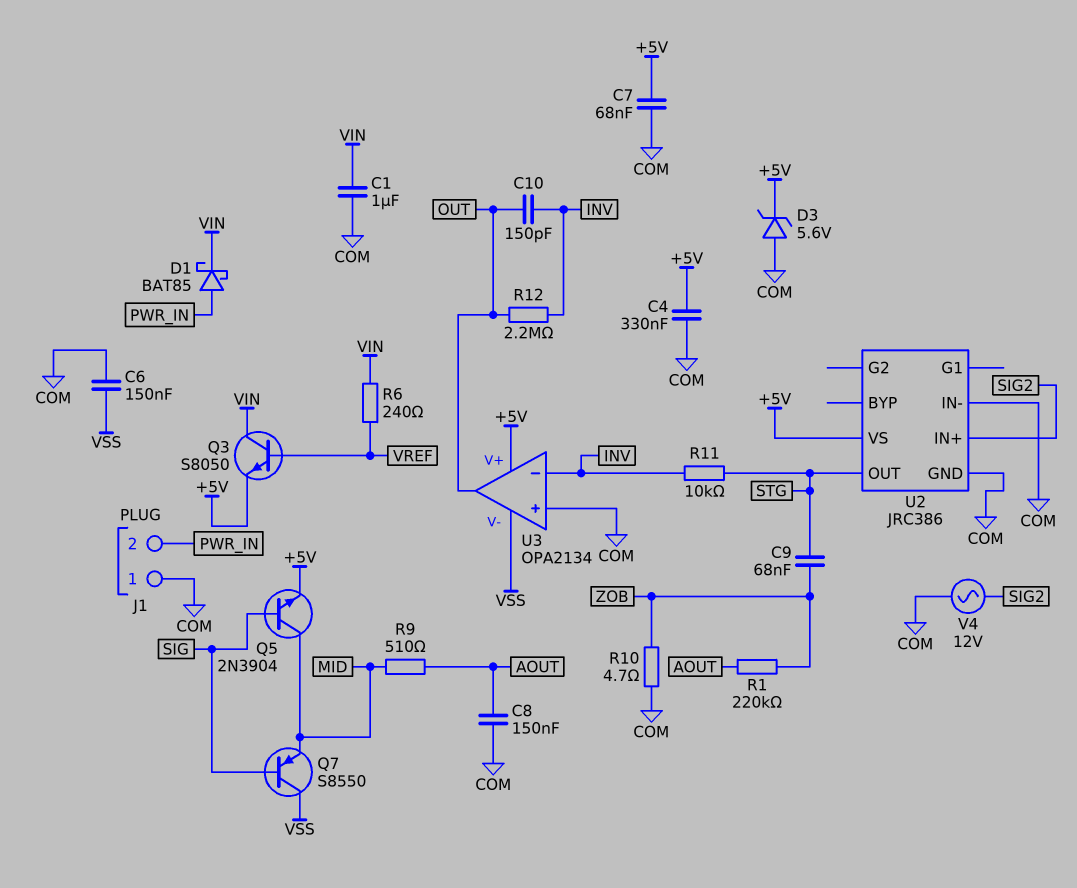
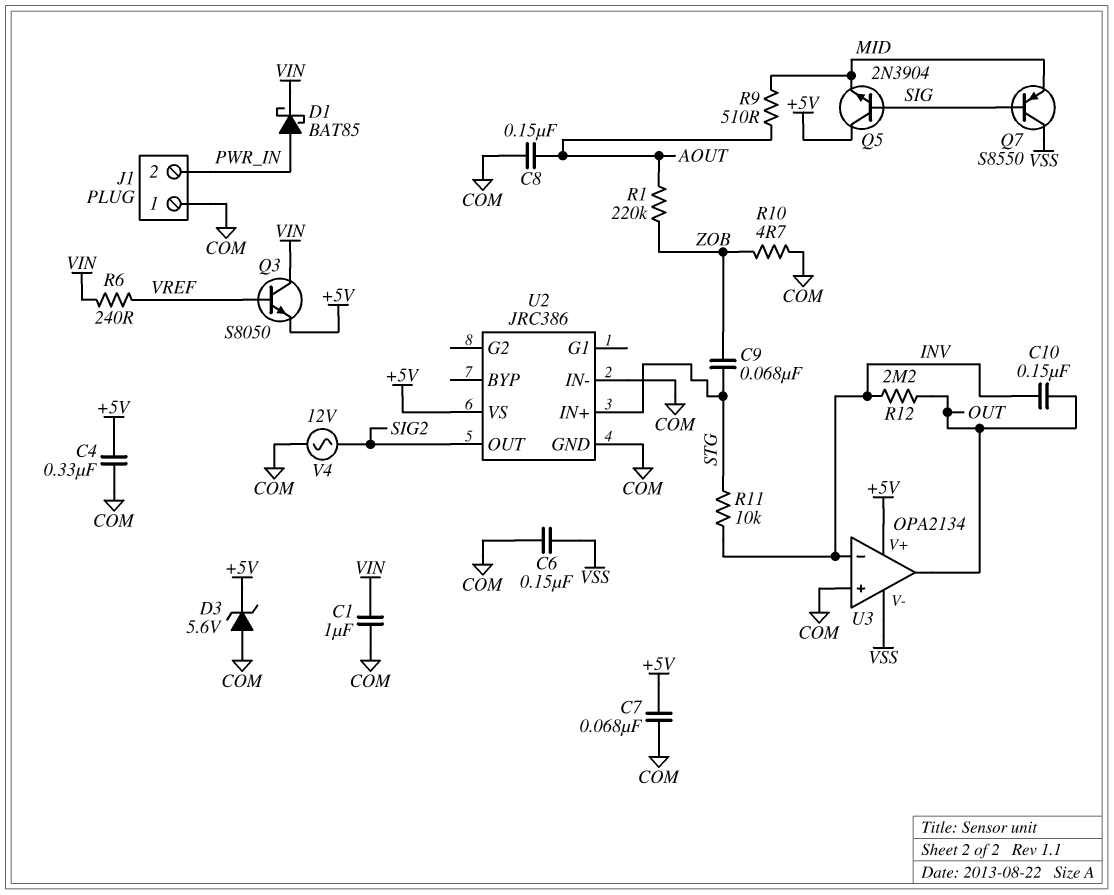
C10: 150pF (INV, OUT) -> 150nF (INV, OUT)
Q5: NPN 2N3904 (B SIG, C MID, E +5V) -> NPN 2N3904 (B SIG, C +5V, E MID)
U2 pin IN+: SIG2 -> STG
U2 pin OUT: STG -> SIG2

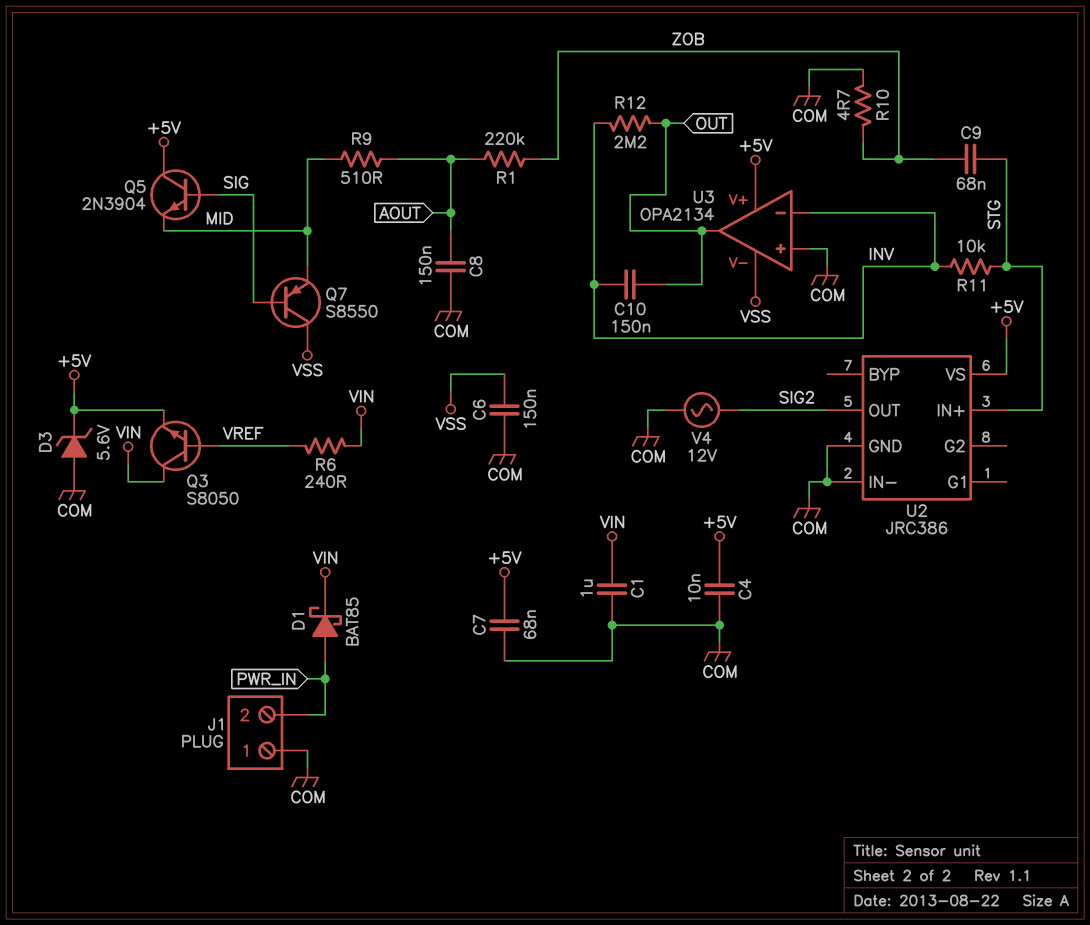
C4: 330nF (+5V, COM) -> 10nF (+5V, COM)

